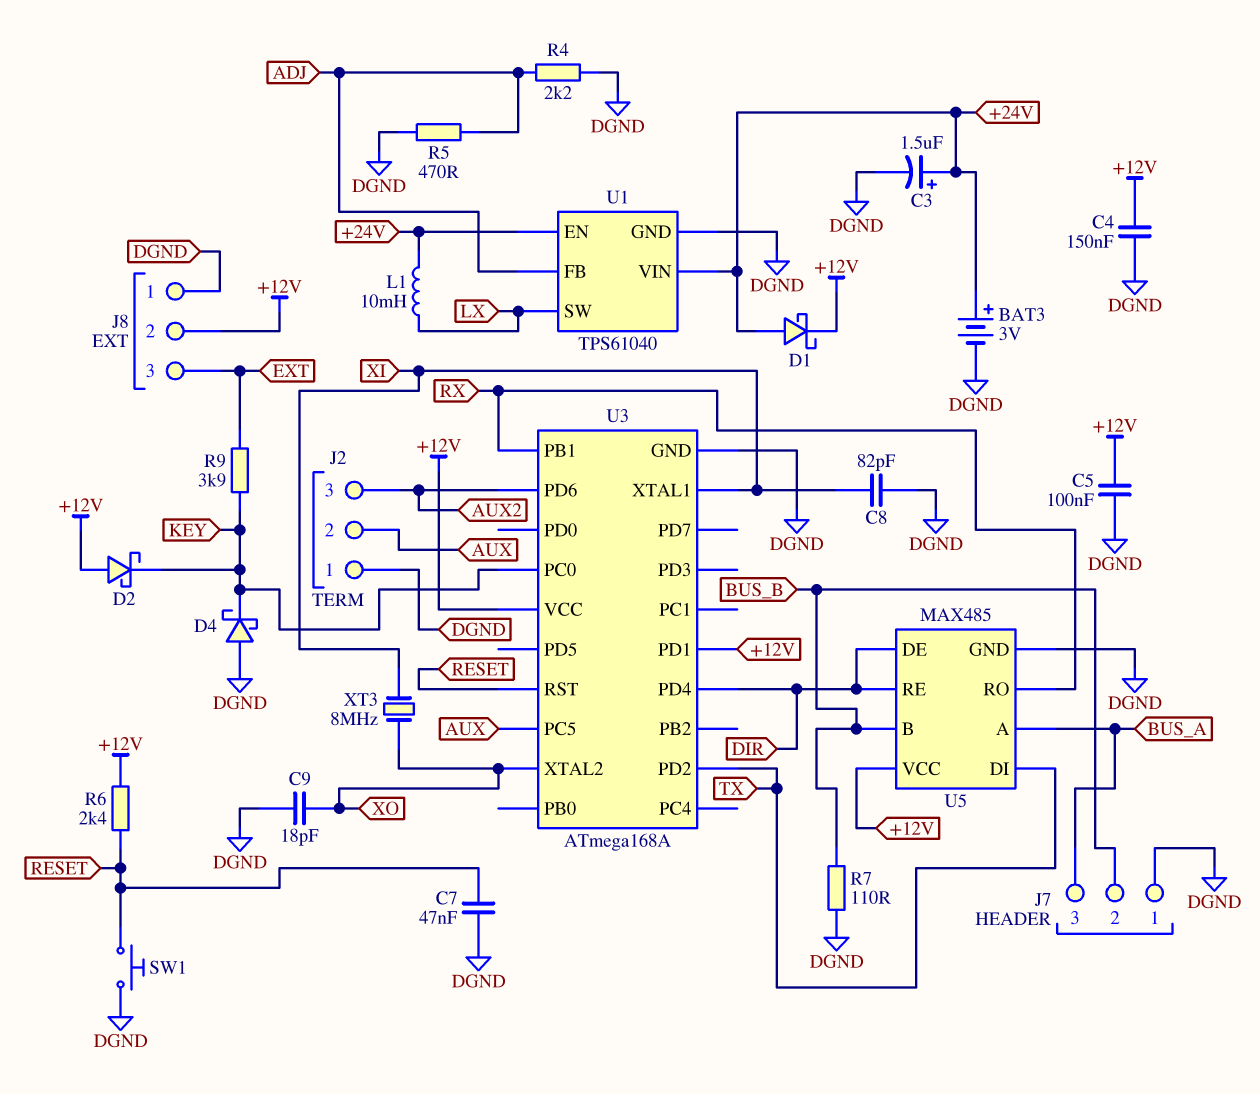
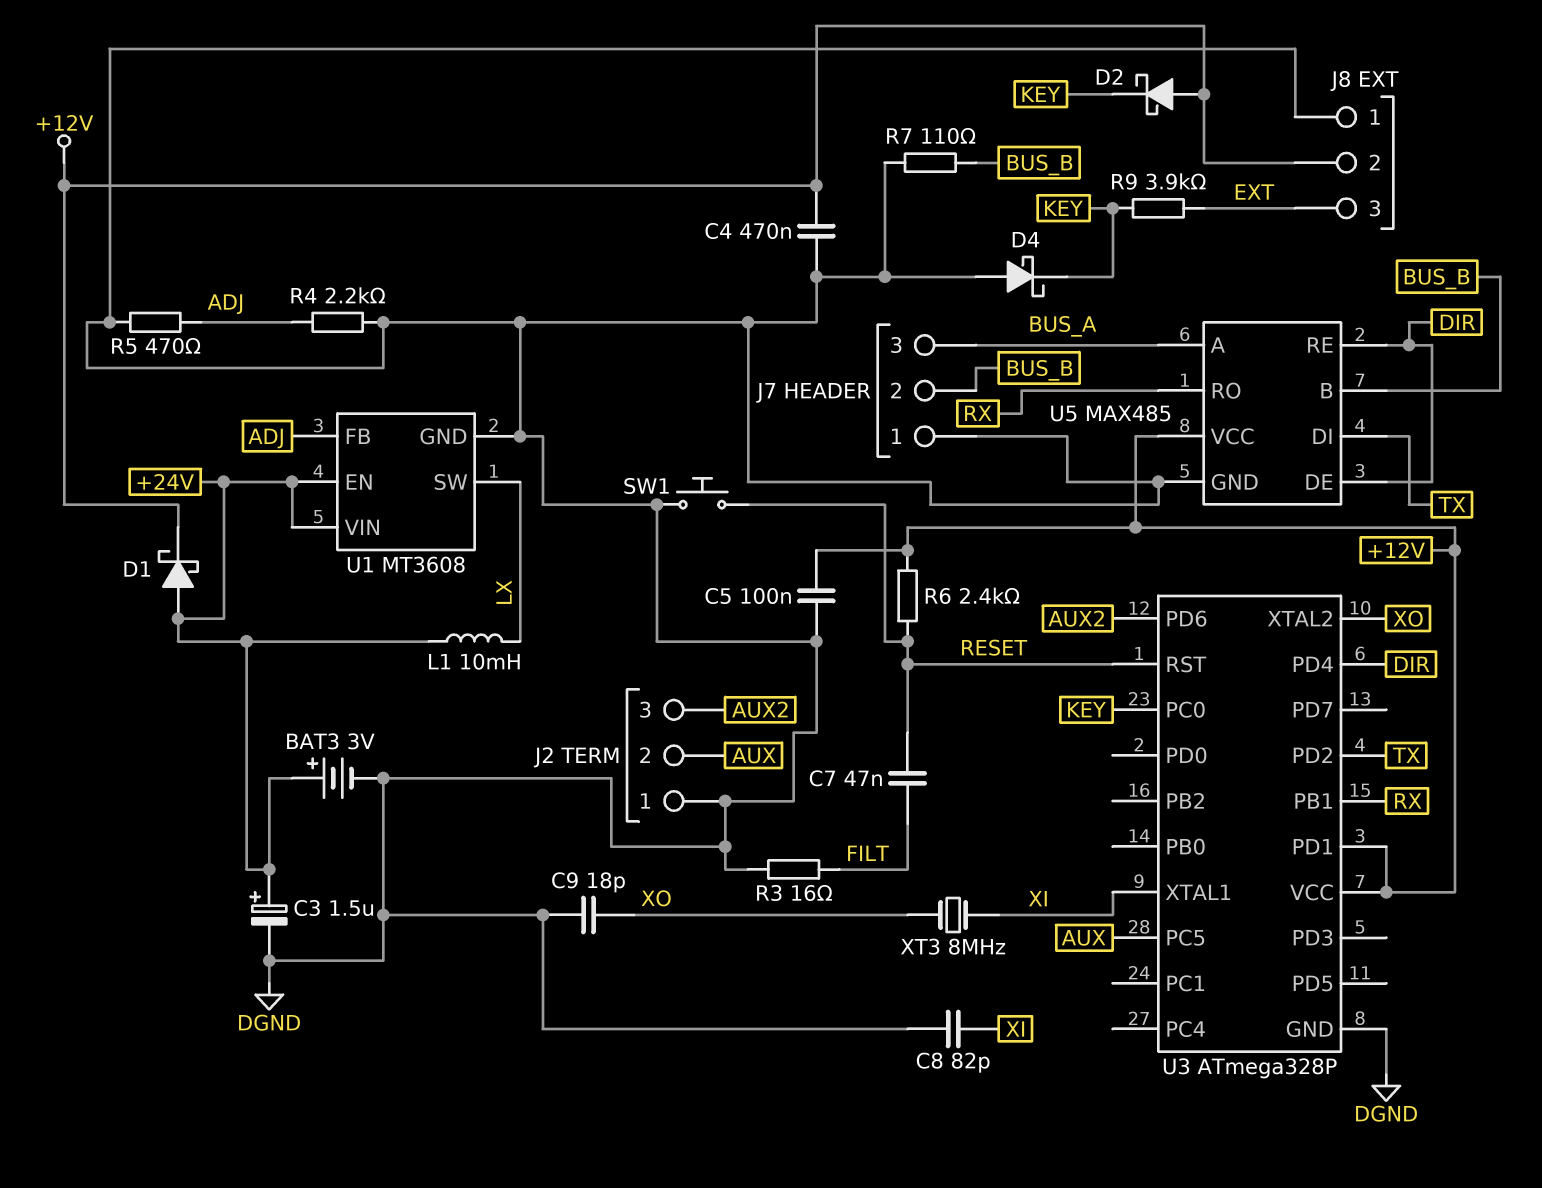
C4: 150nF (+12V, DGND) -> 470nF (+12V, DGND)
C7: 47nF (DGND, RESET) -> 47nF (FILT, RESET)
R3: none -> 16 (DGND, FILT)
U1: TPS61040 -> MT3608
U3: ATmega168A -> ATmega328P

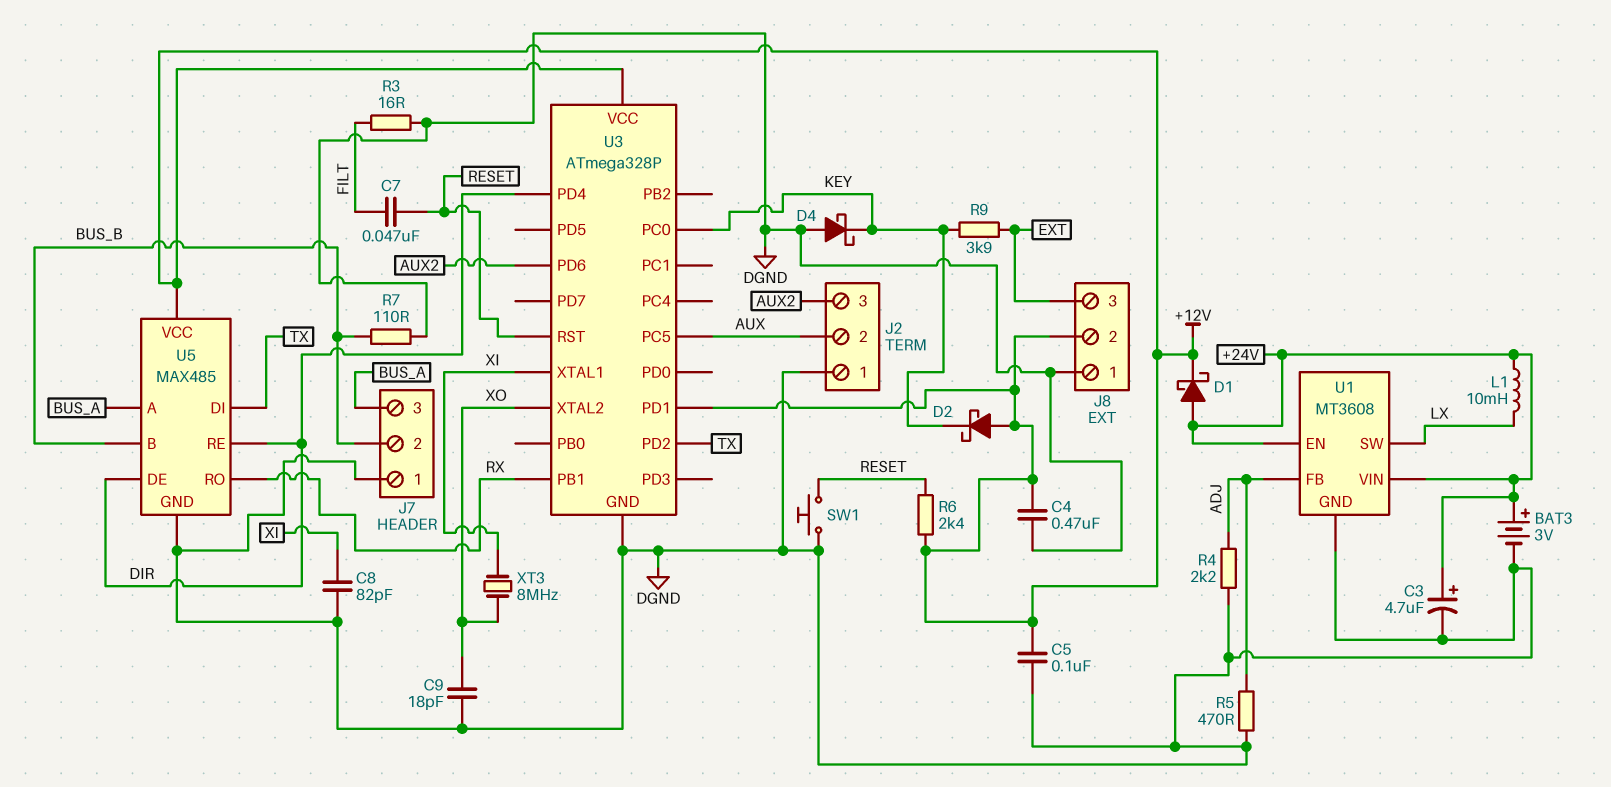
C3: 1.5uF (plus +24V, minus DGND) -> 4.7uF (plus +24V, minus DGND)

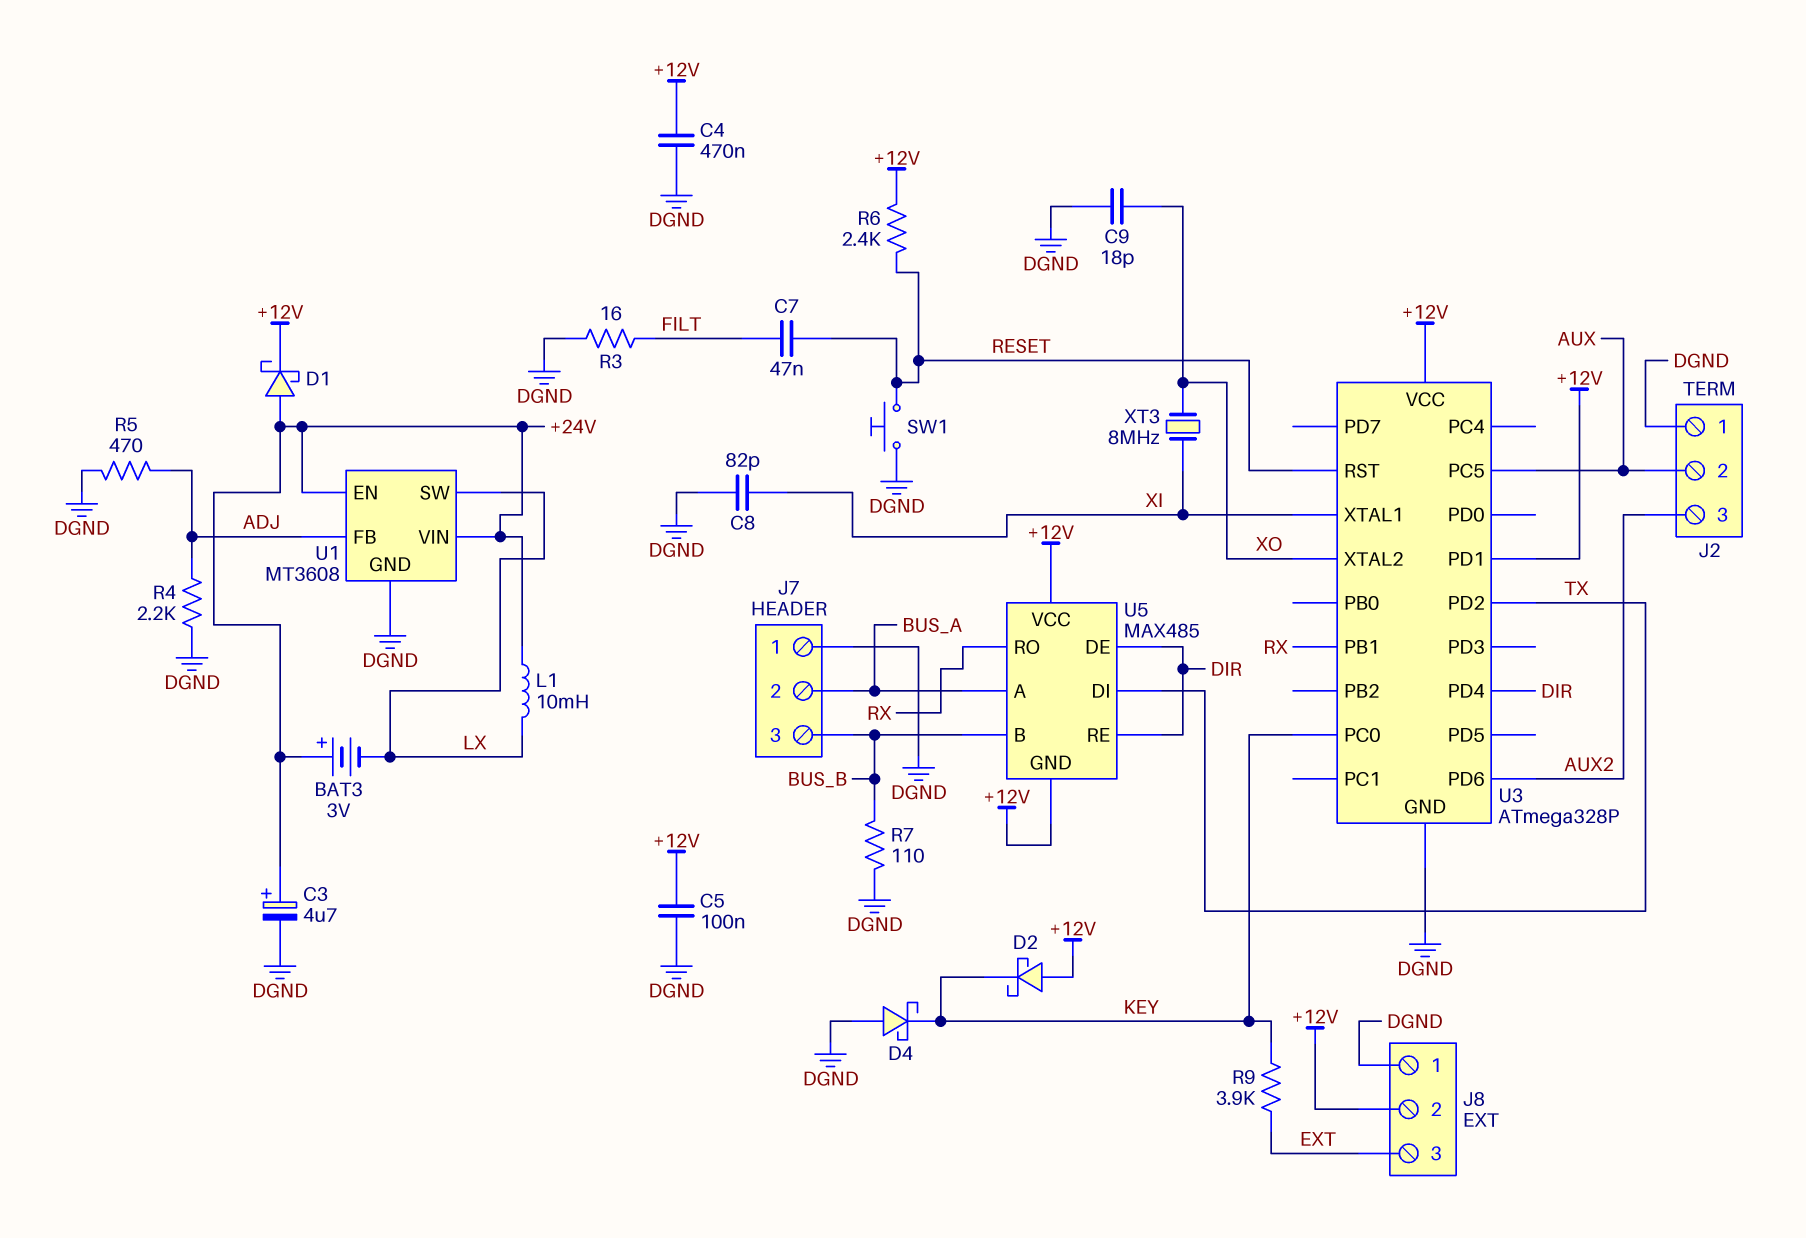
BAT3: 3V (plus +24V, minus DGND) -> 3V (plus +24V, minus LX)
J7 pin 2: BUS_B -> BUS_A
J7 pin 3: BUS_A -> BUS_B
U5 pin GND: DGND -> +12V

